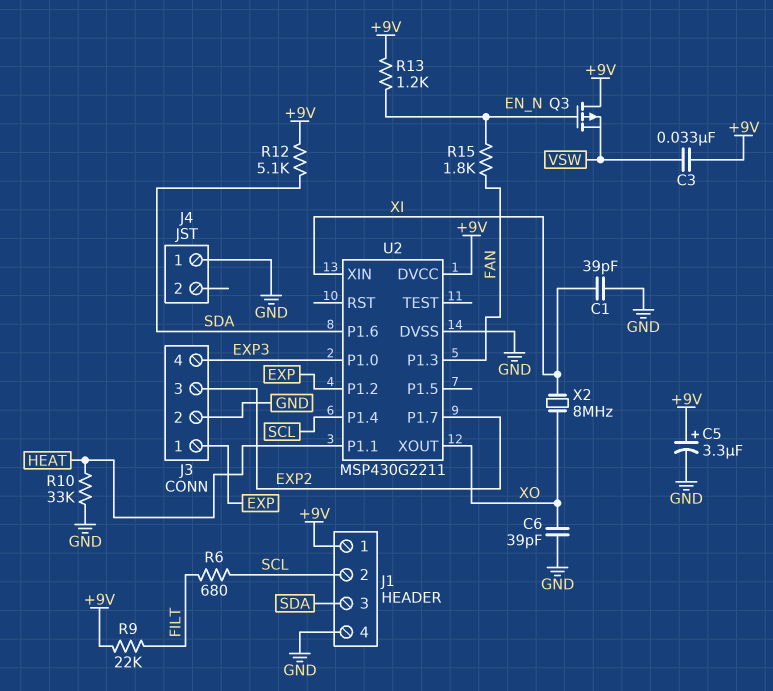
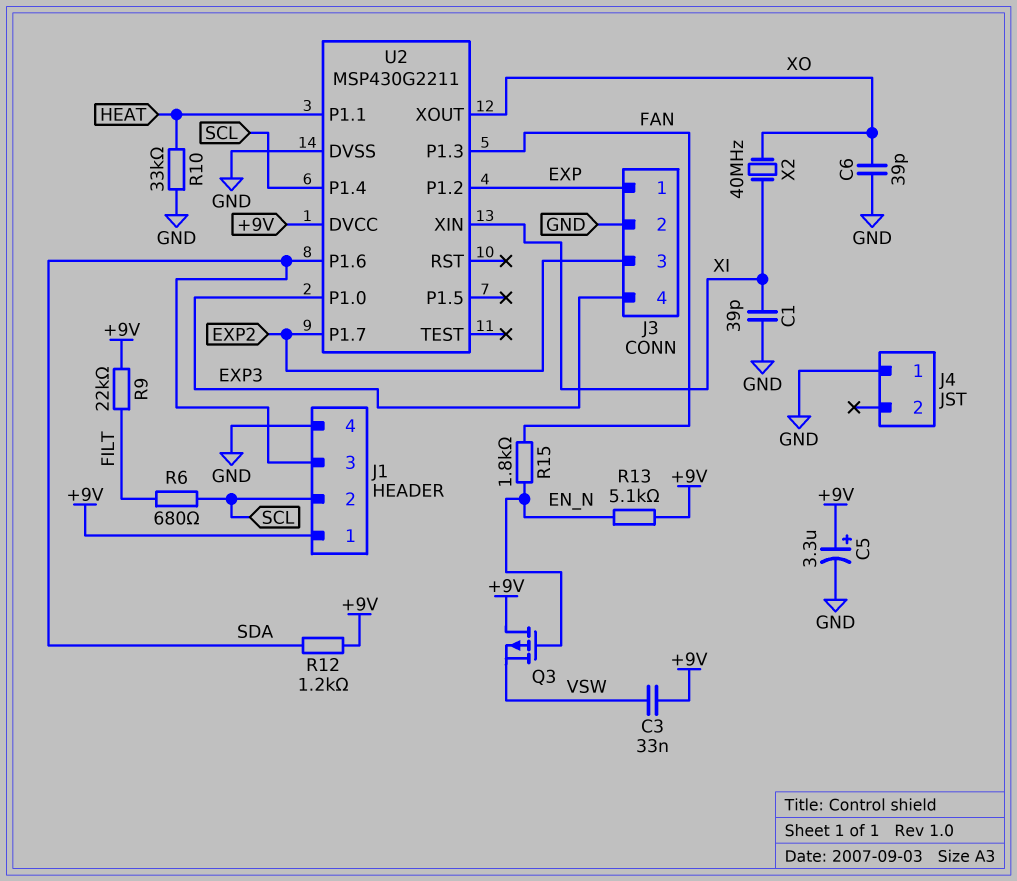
R12: 5.1k (+9V, SDA) -> 1.2k (+9V, SDA)
R13: 1.2k (+9V, EN_N) -> 5.1k (+9V, EN_N)
X2: 8MHz (XI, XO) -> 40MHz (XI, XO)

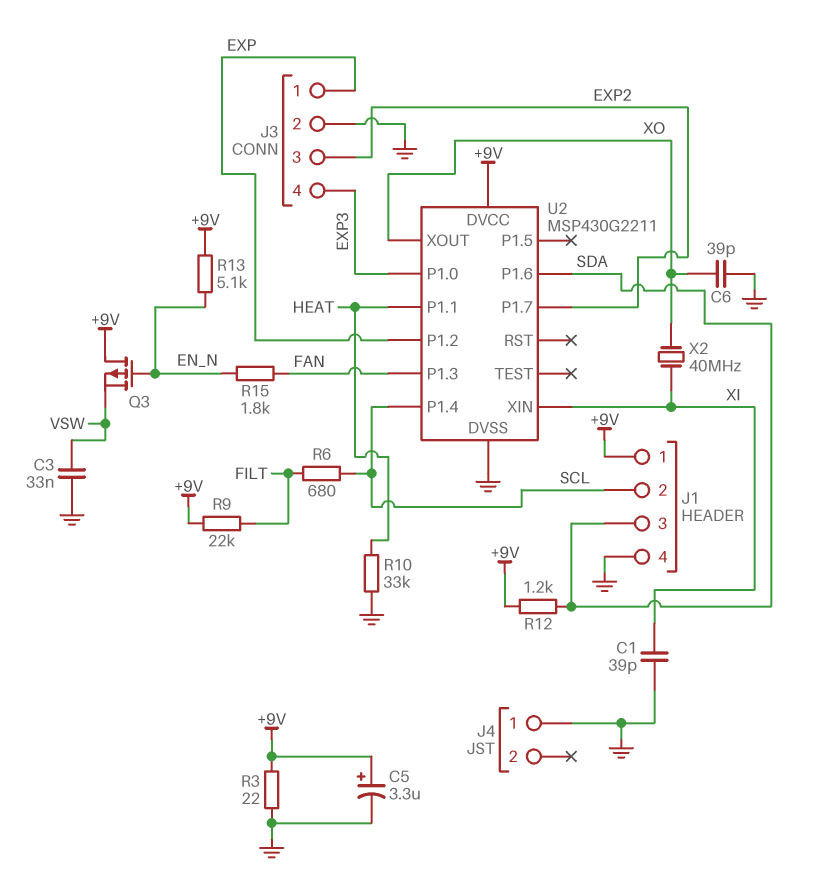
C3: 33nF (+9V, VSW) -> 33nF (GND, VSW)
R3: none -> 22 (+9V, GND)

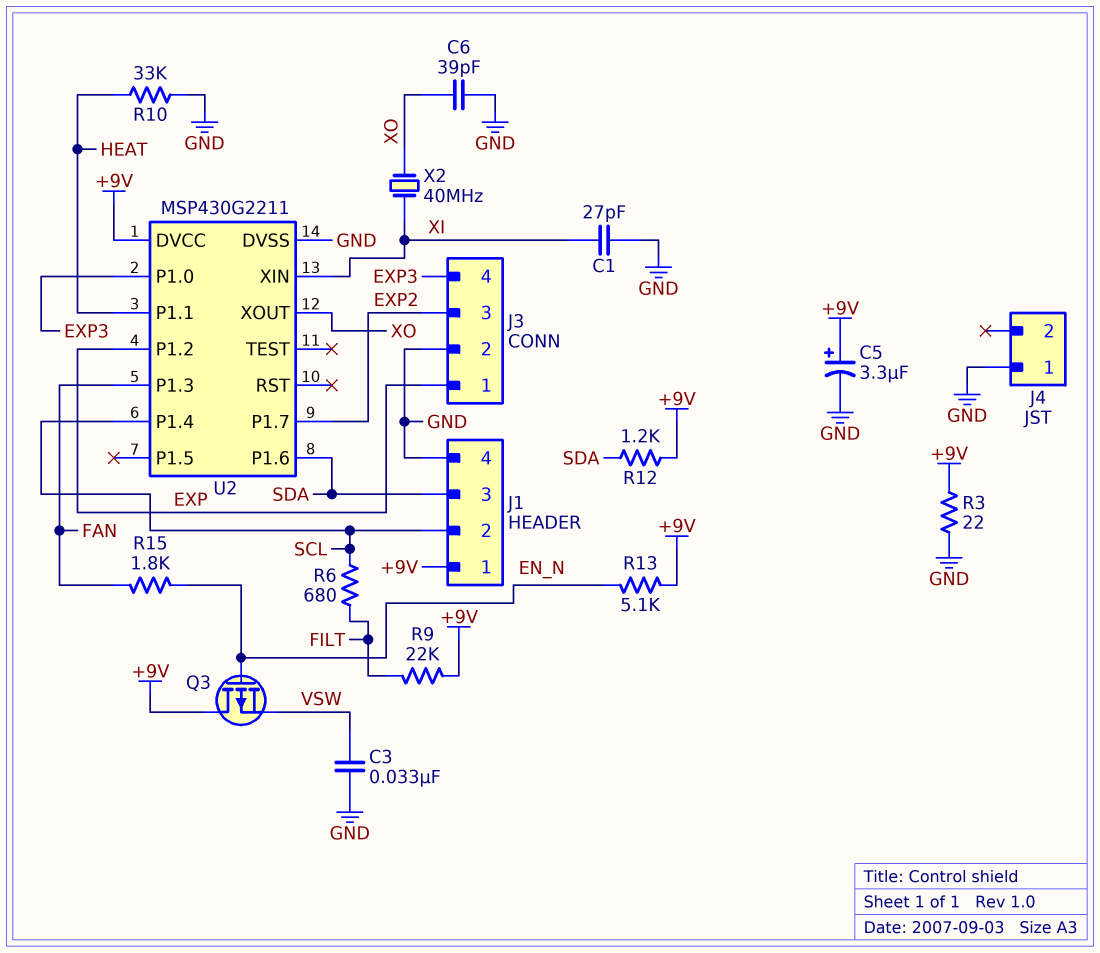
C1: 39pF (GND, XI) -> 27pF (GND, XI)

